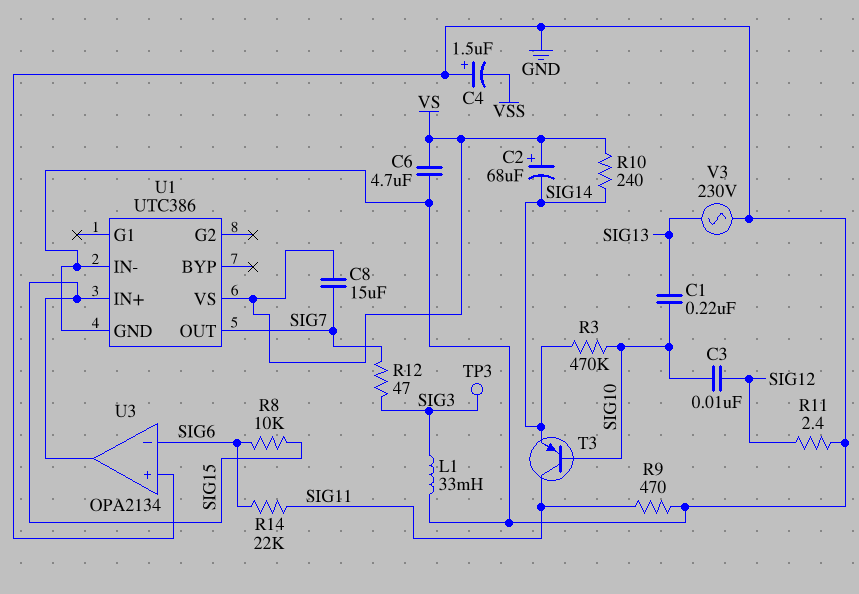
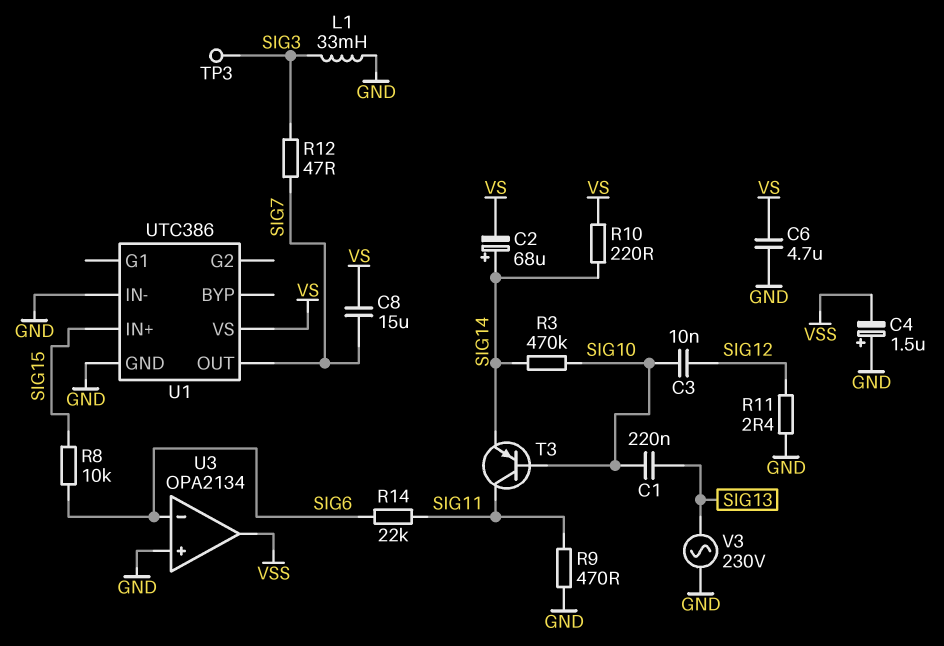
C2: 68uF (plus VS, minus SIG14) -> 68uF (plus SIG14, minus VS)
R10: 240 (SIG14, VS) -> 220 (SIG14, VS)
U3 pin out: SIG15 -> VSS

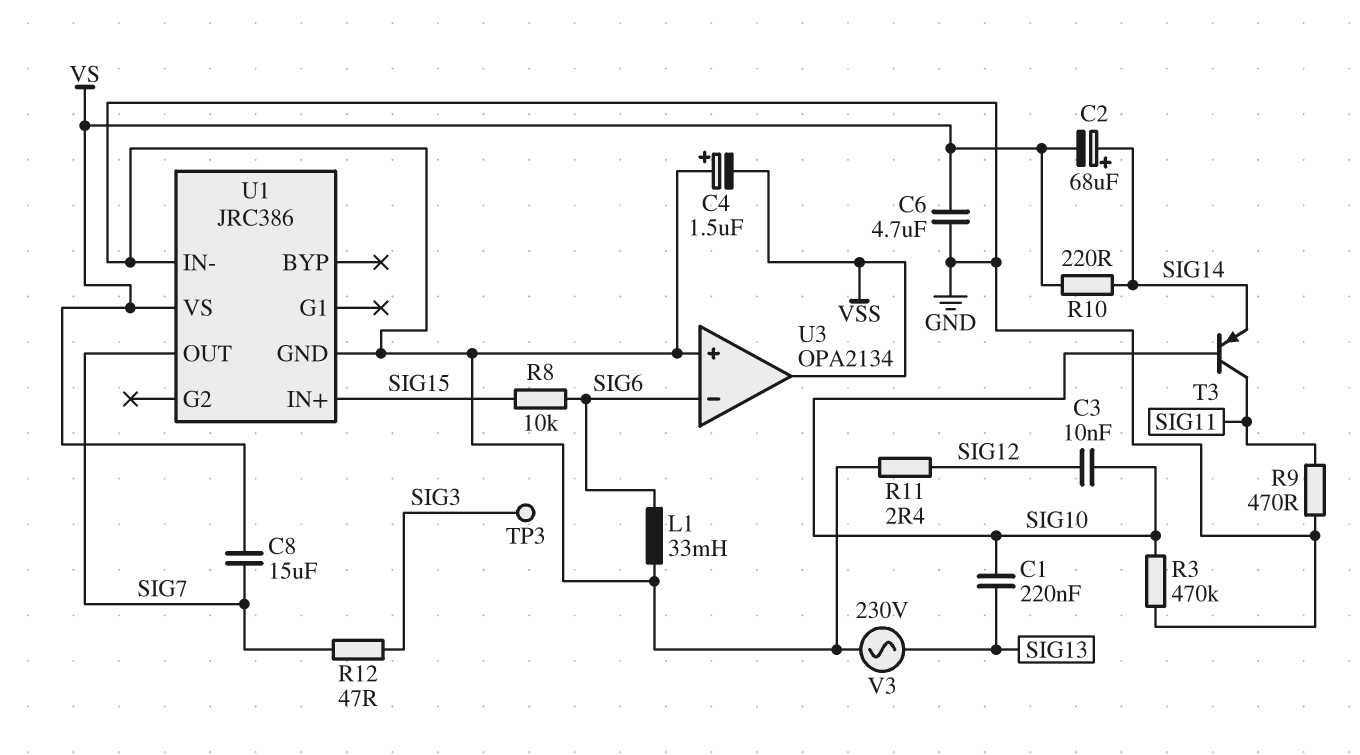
L1: 33mH (GND, SIG3) -> 33mH (GND, SIG6)
R3: 470k (SIG10, SIG14) -> 470k (GND, SIG10)
R14: 22k (SIG6, SIG11) -> none
U1: UTC386 -> JRC386

